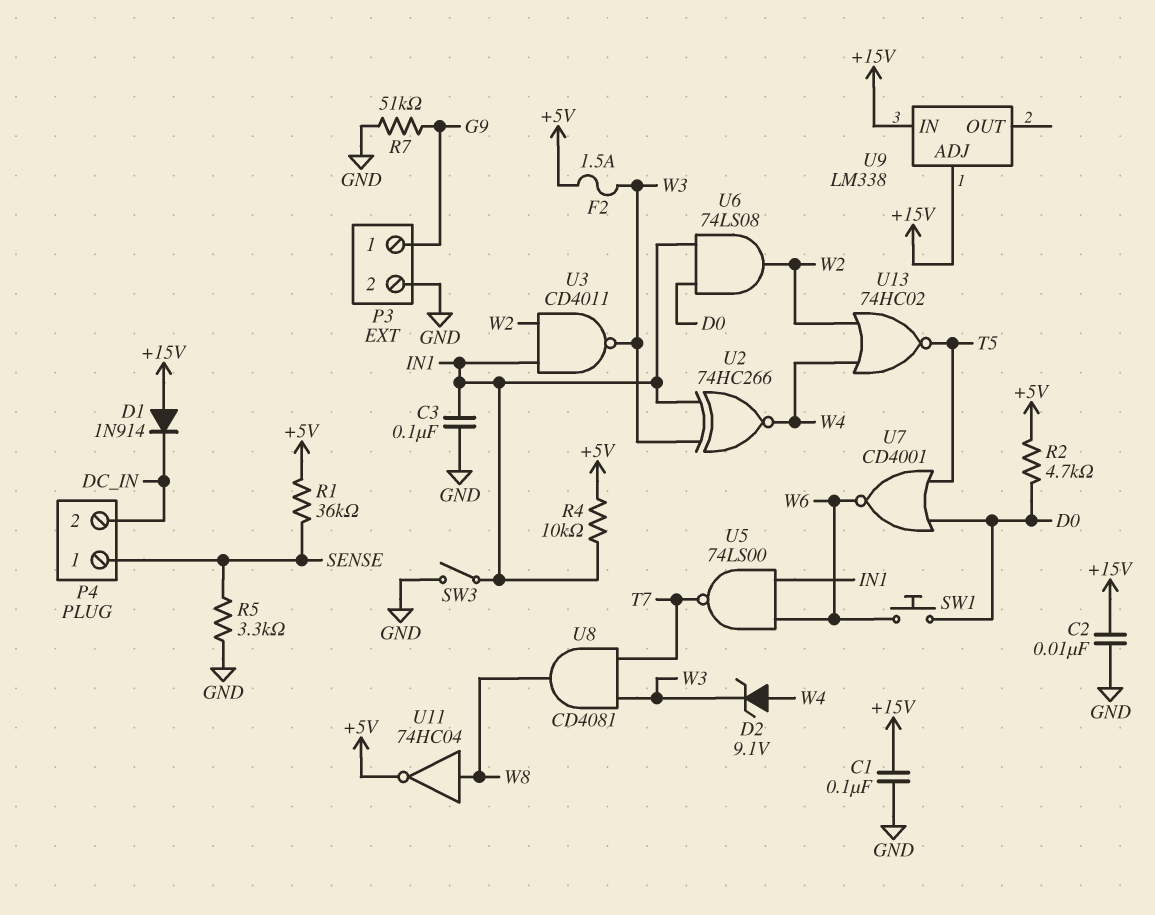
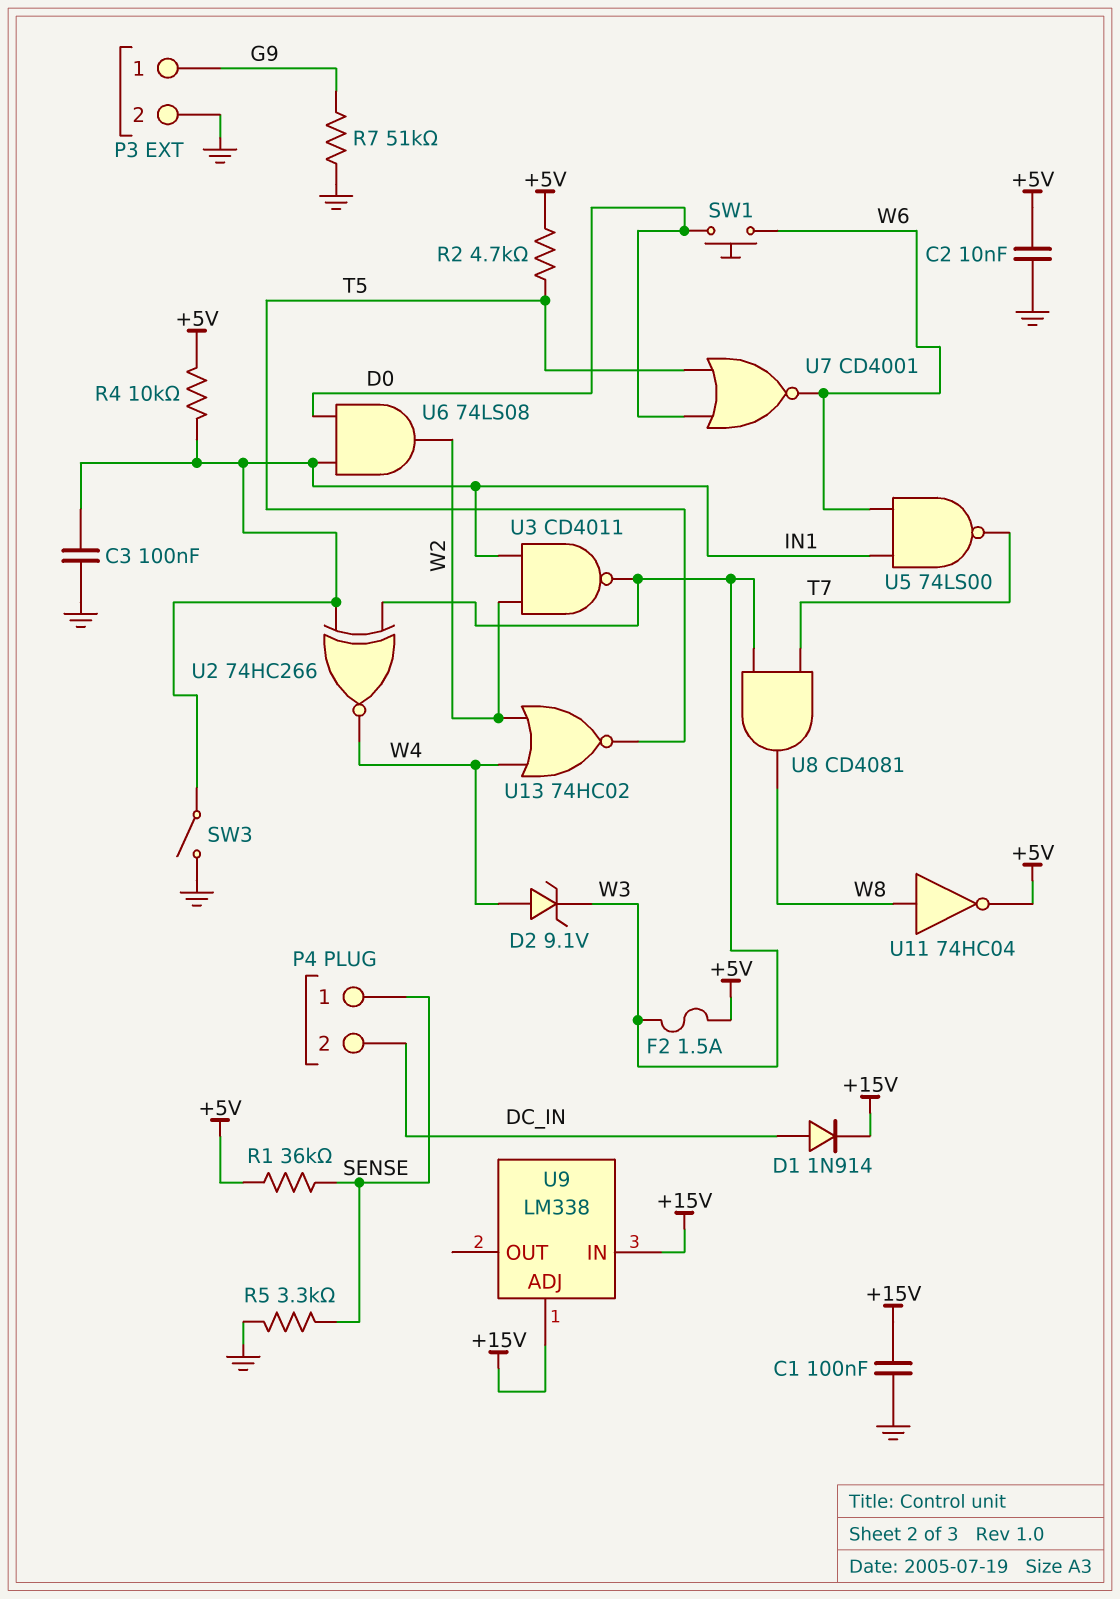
C2: 10nF (+15V, GND) -> 10nF (+5V, GND)
D1: diode 1N914 (A +15V, K DC_IN) -> diode 1N914 (A DC_IN, K +15V)
R2: 4.7k (+5V, D0) -> 4.7k (+5V, T5)

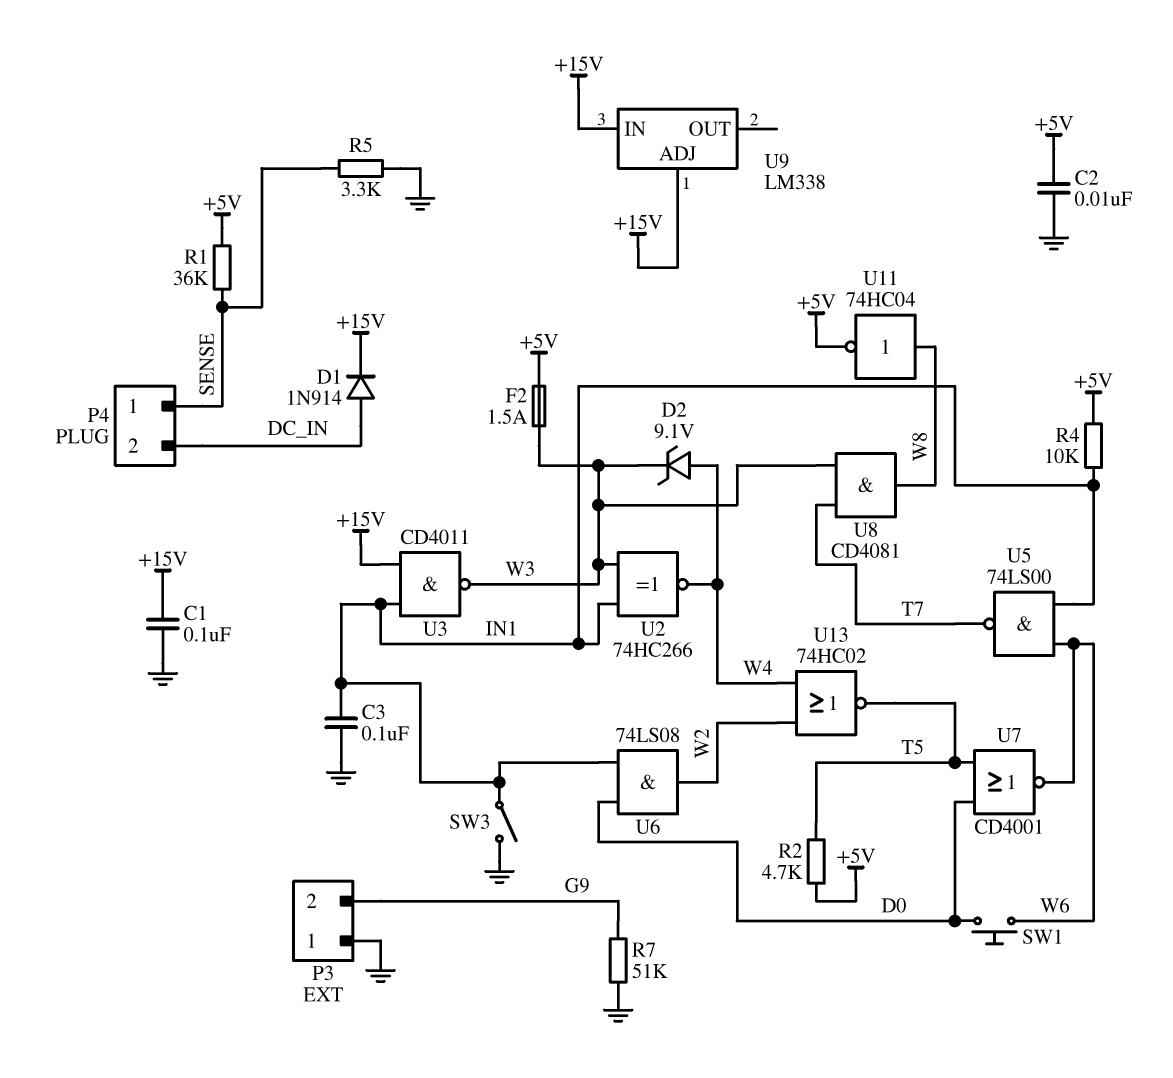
P3 pin 1: G9 -> GND
P3 pin 2: GND -> G9
U3: NAND CD4011 (in IN1, in W2, out W3) -> NAND CD4011 (in +15V, in IN1, out W3)

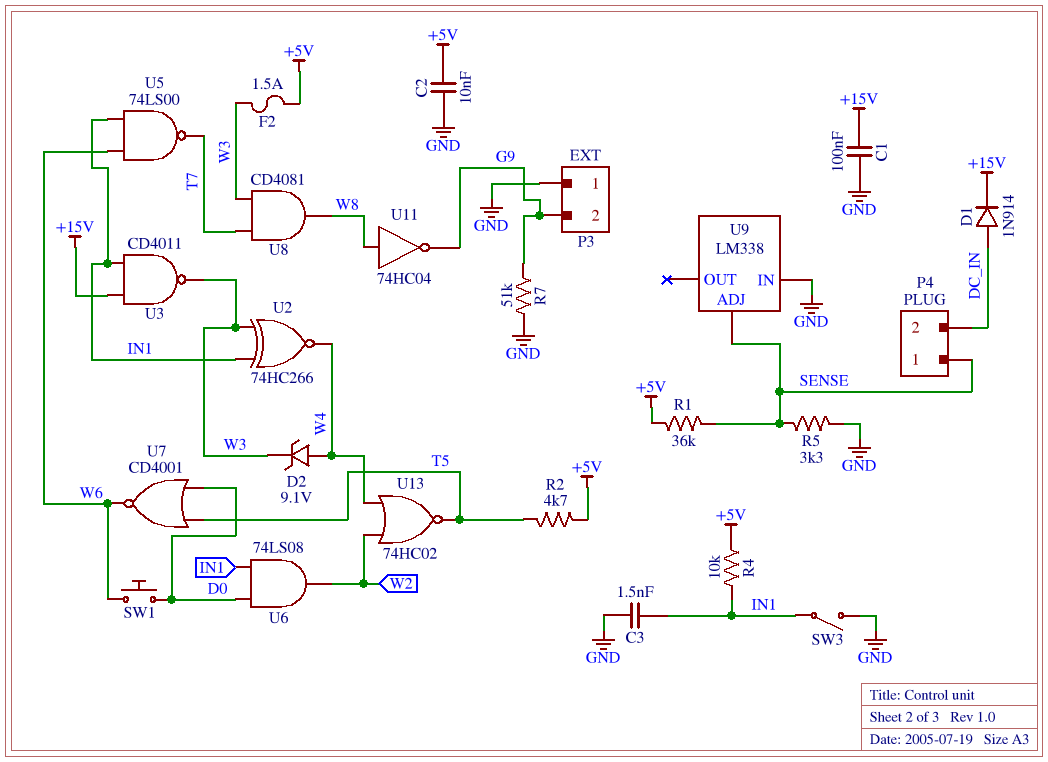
C3: 100nF (GND, IN1) -> 1.5nF (GND, IN1)
U9 pin ADJ: +15V -> SENSE
U9 pin IN: +15V -> GND
U11: NOT 74HC04 (in W8, out +5V) -> NOT 74HC04 (in W8, out G9)

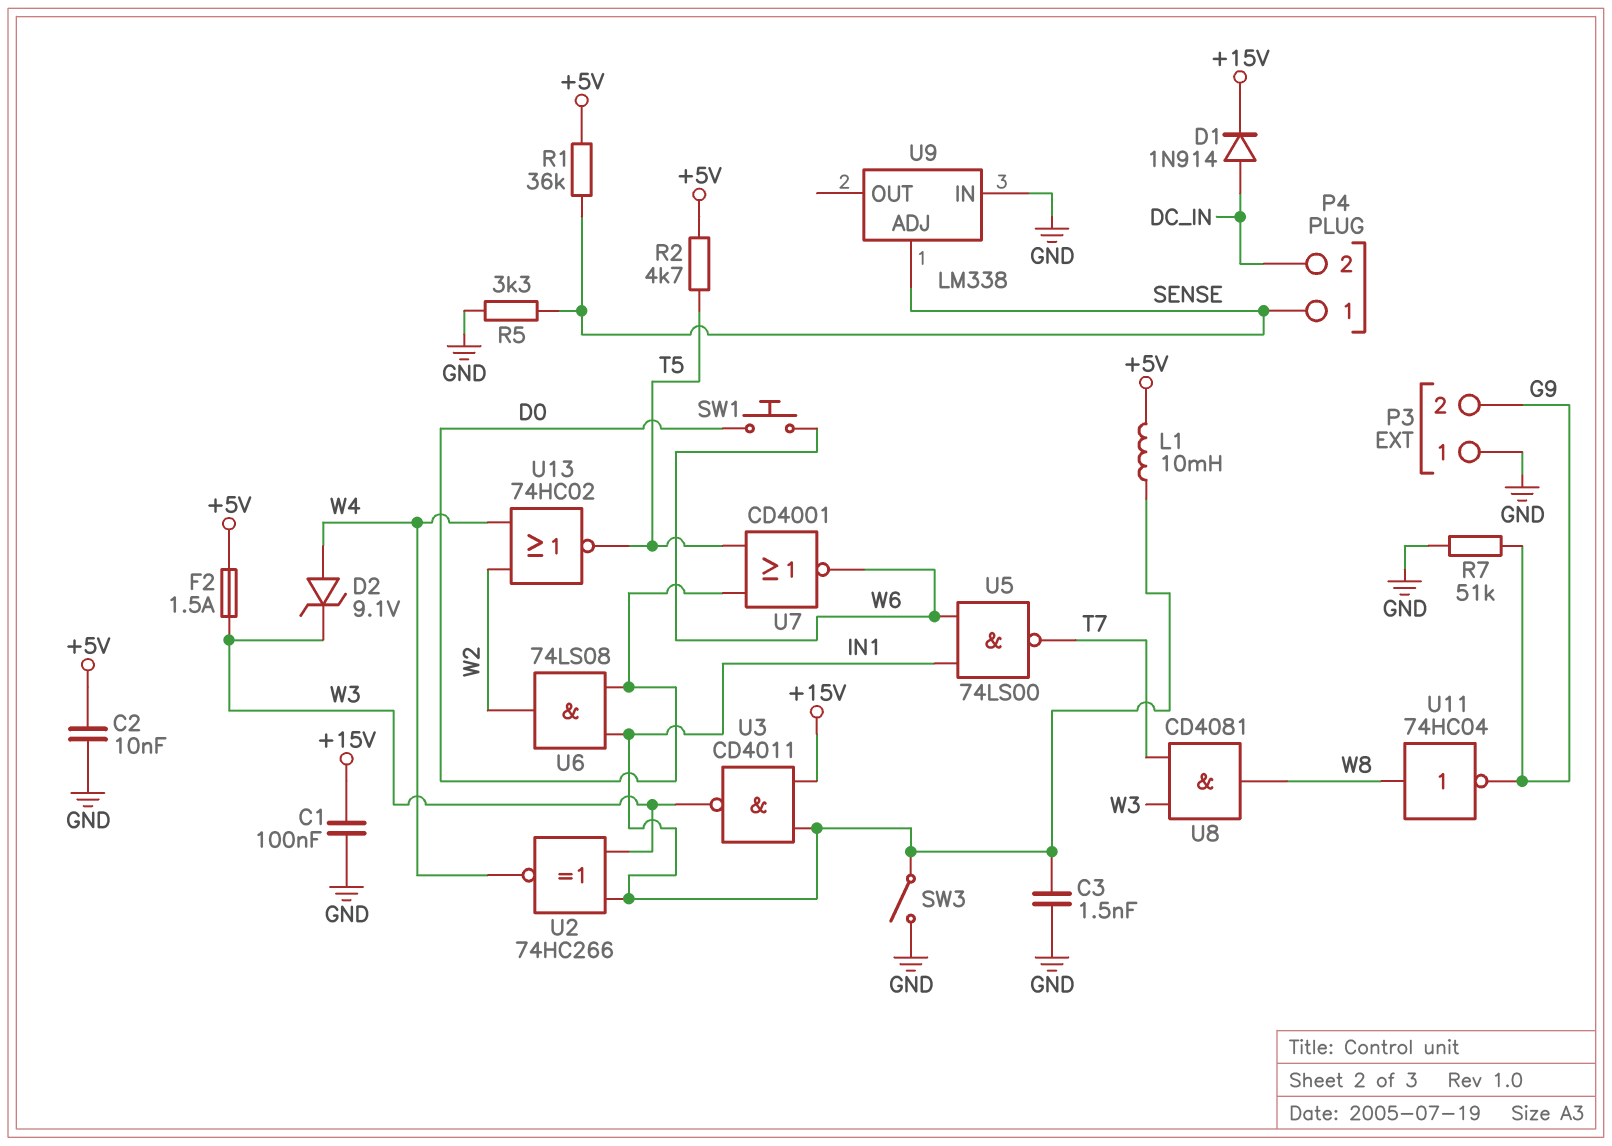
L1: none -> 10mH (+5V, IN1)
R4: 10k (+5V, IN1) -> none

